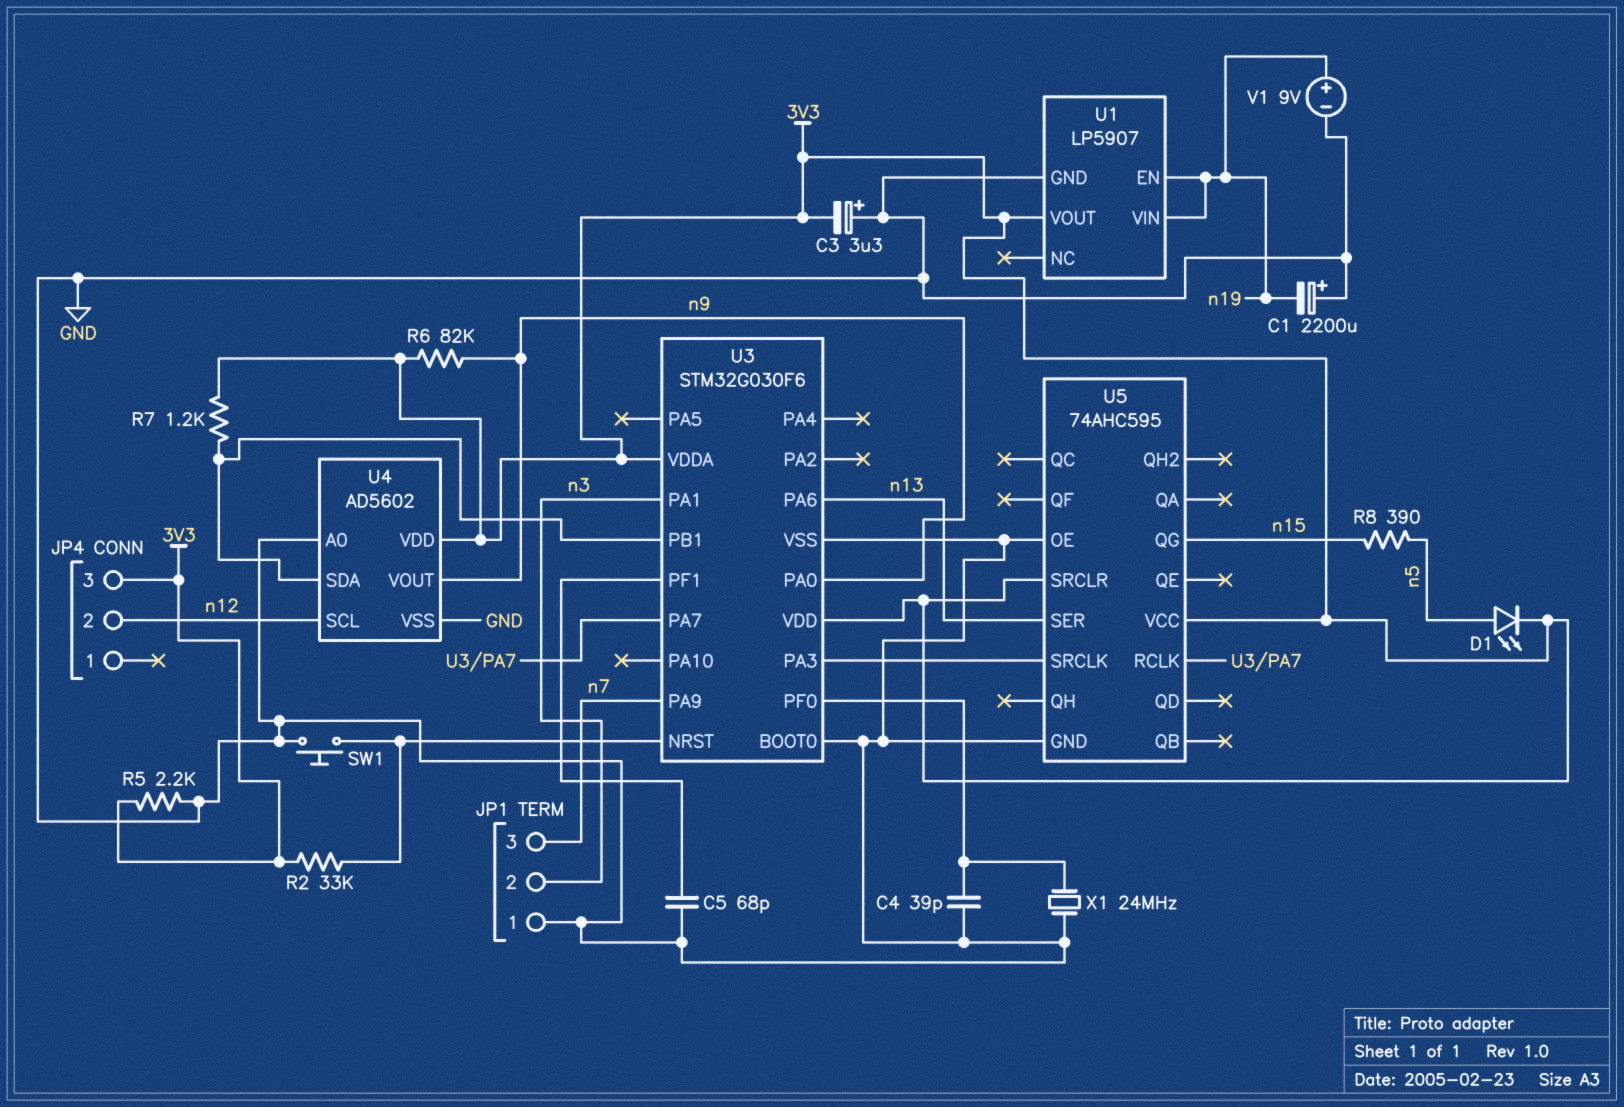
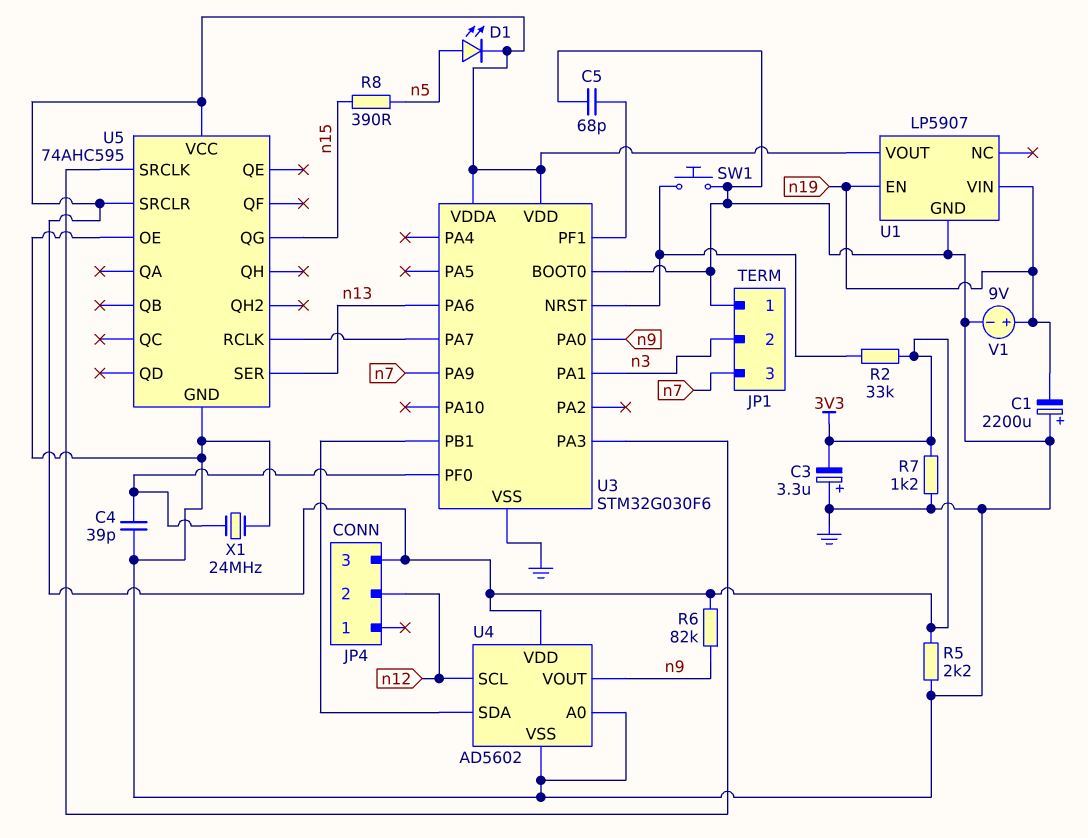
R7: 1.2k (3V3, U3/PB1) -> 1.2k (3V3, GND)

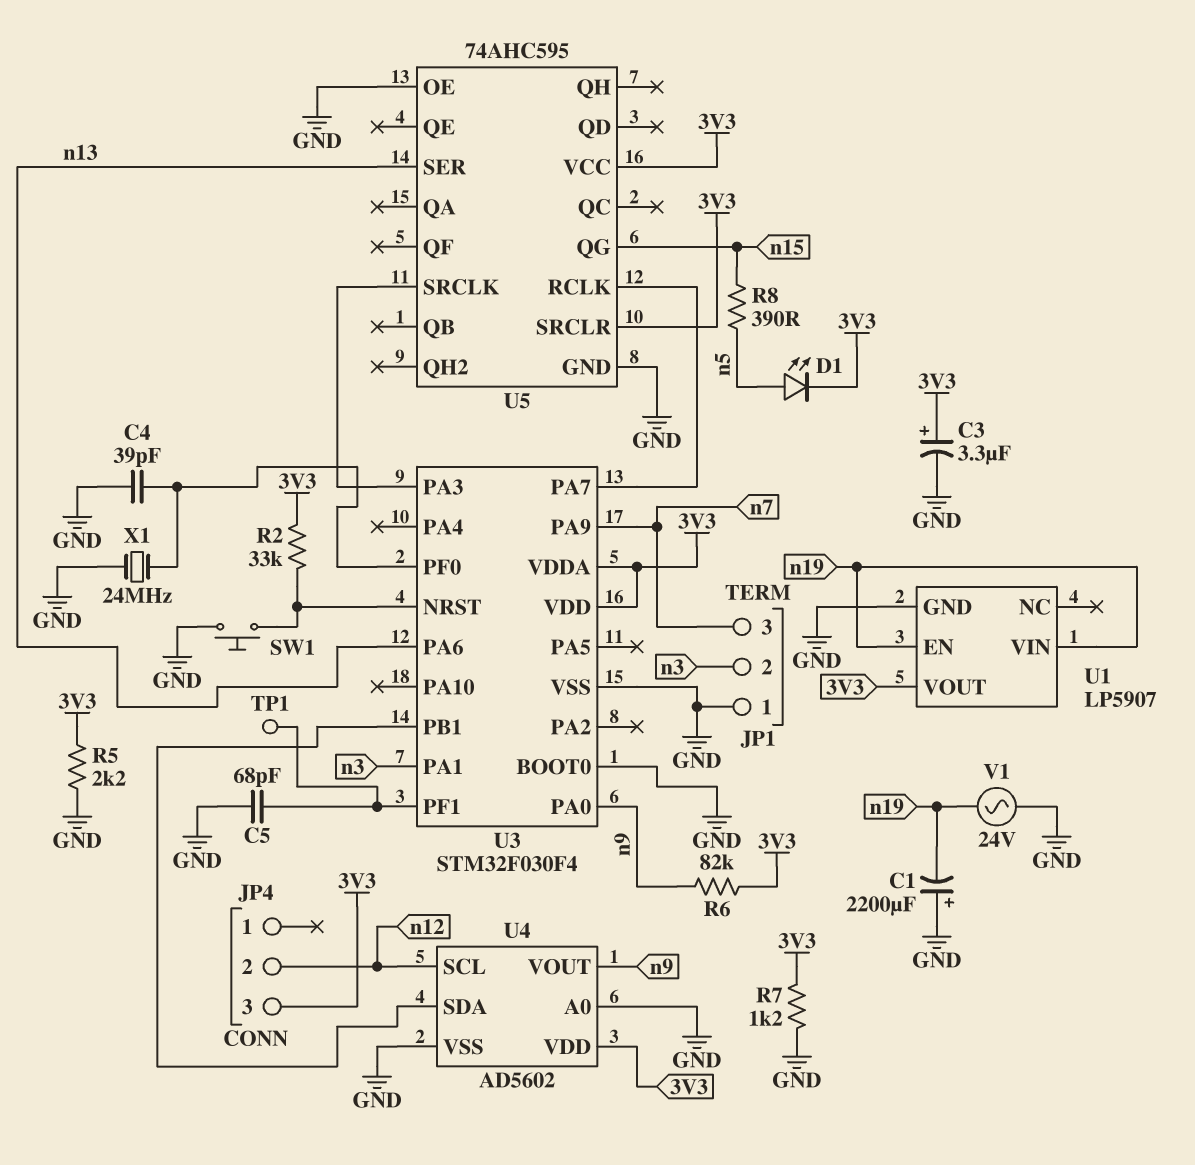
C3: 3.3uF (plus GND, minus 3V3) -> 3.3uF (plus 3V3, minus GND)
TP1: none -> test point (U3/PF1)
U3: STM32G030F6 -> STM32F030F4
V1: 9V (plus n19, minus GND) -> AC 24V (GND, n19)

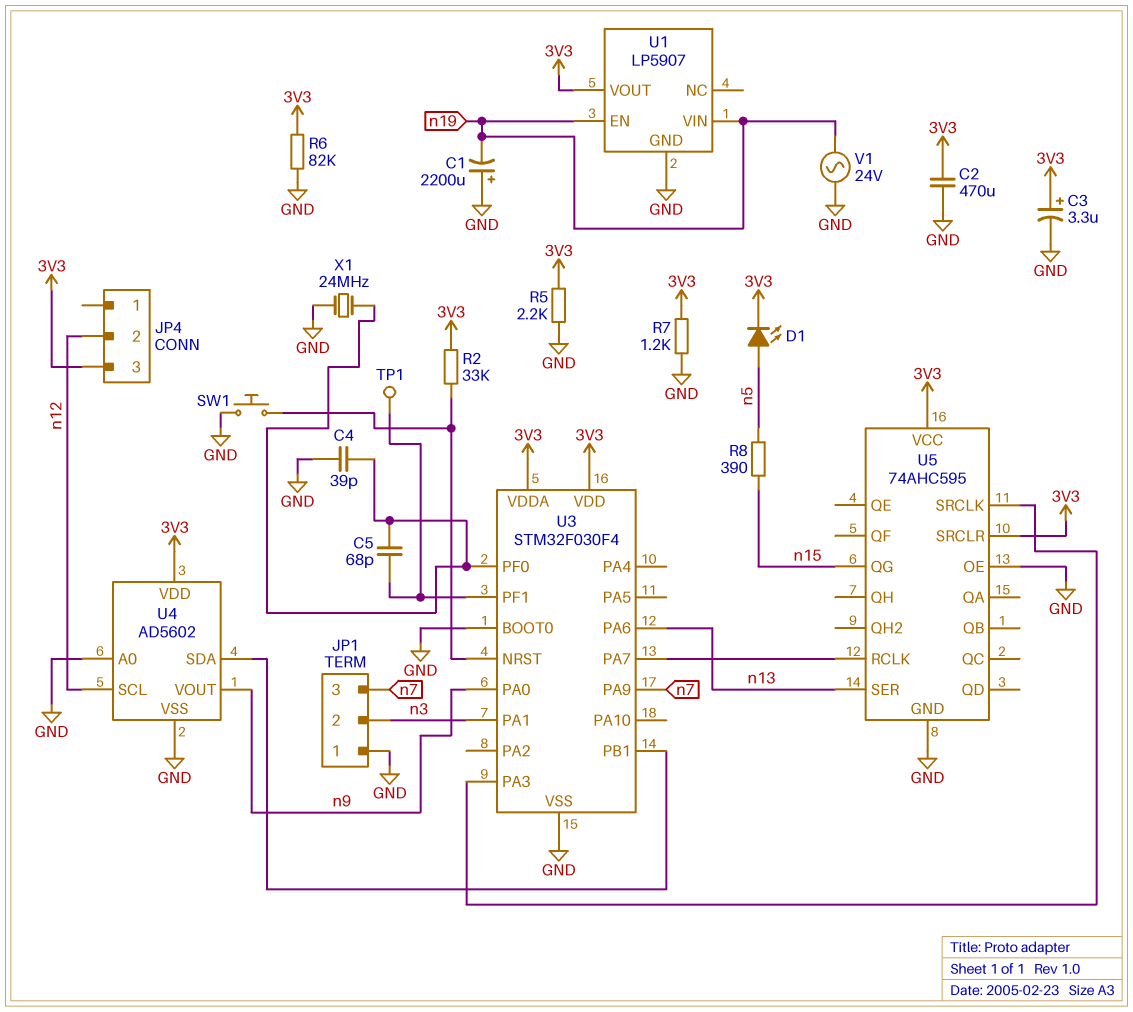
C2: none -> 470uF (3V3, GND)
C5: 68pF (GND, U3/PF1) -> 68pF (U3/PF0, U3/PF1)
R6: 82k (3V3, n9) -> 82k (3V3, GND)

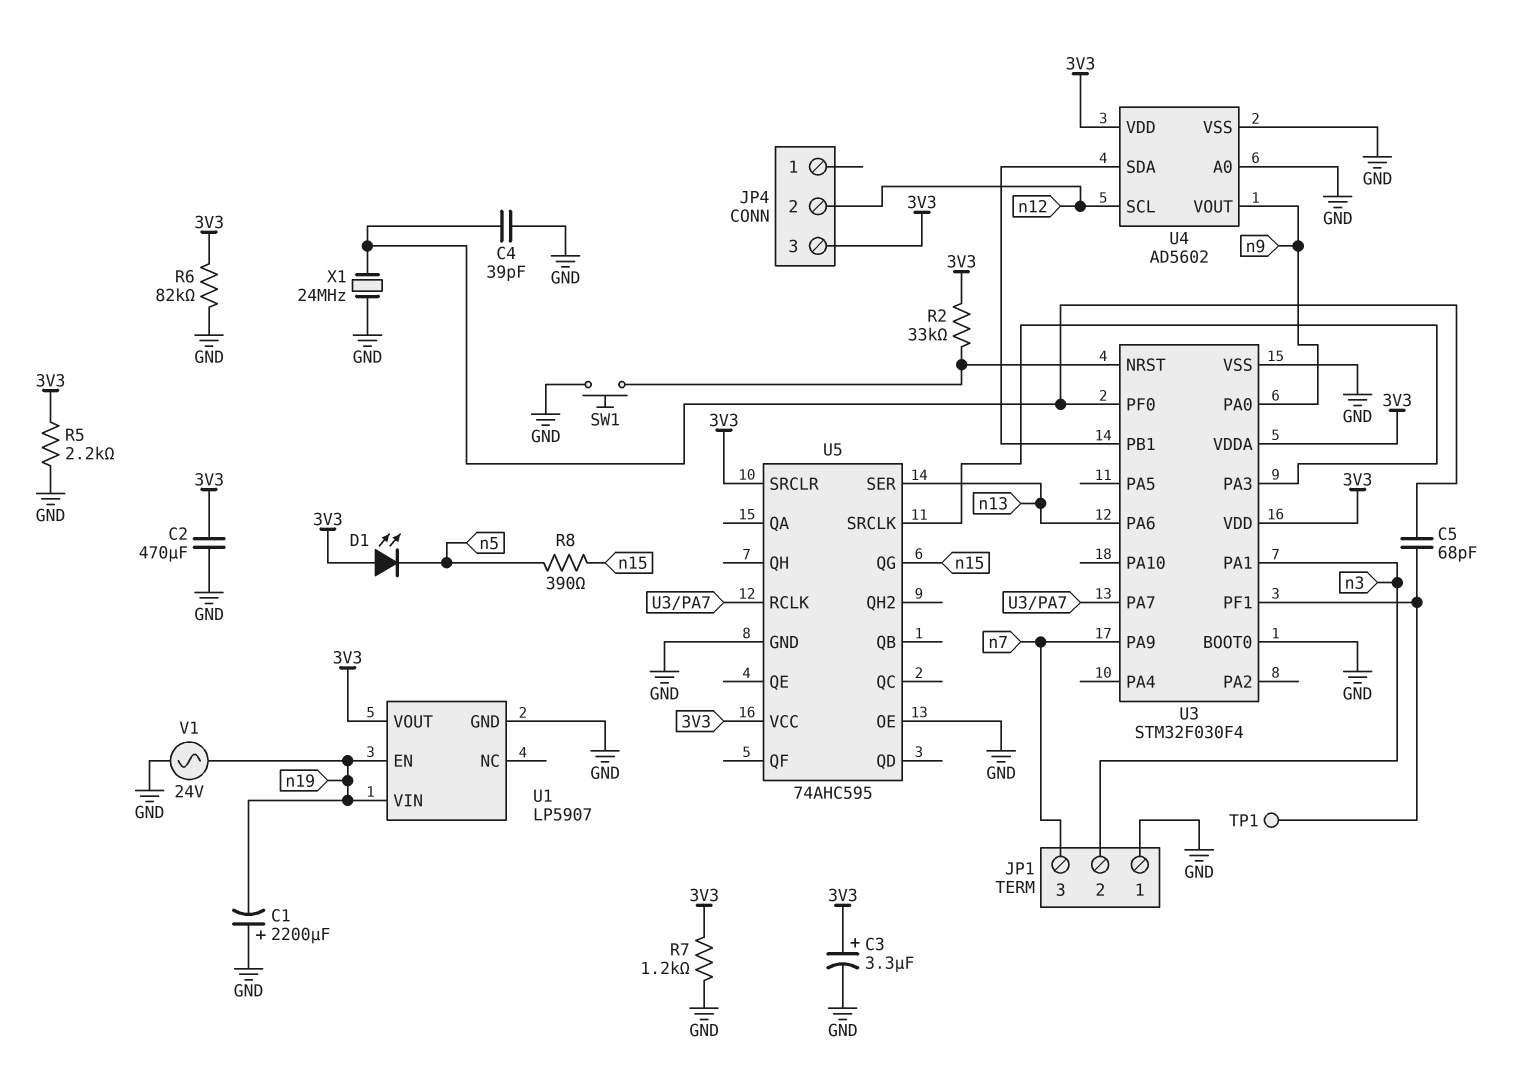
D1: LED (A n5, K 3V3) -> LED (A 3V3, K n5)

